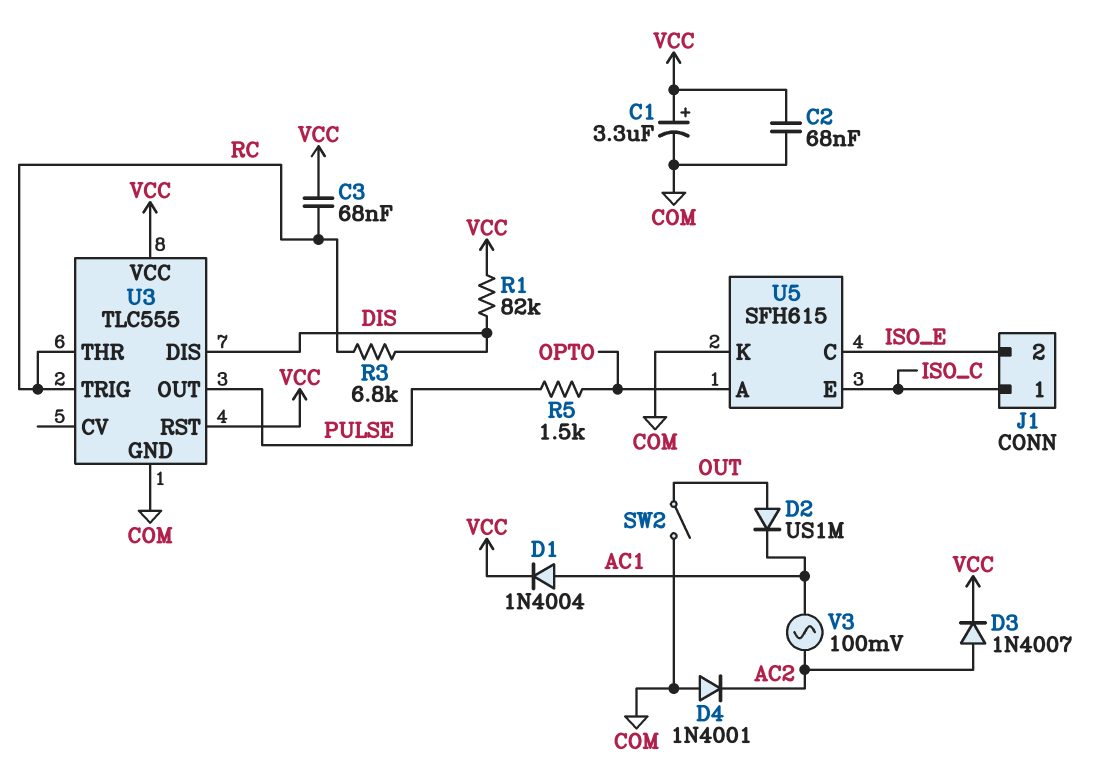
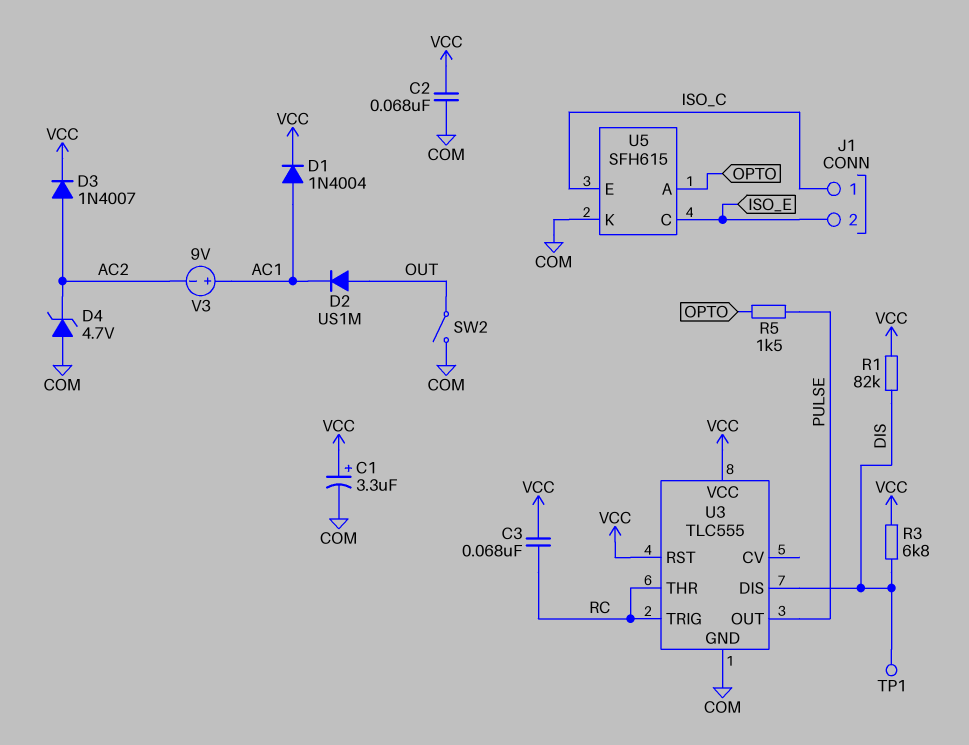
D4: diode 1N4001 (A COM, K AC2) -> zener 4.7V (A COM, K AC2)
R3: 6.8k (DIS, RC) -> 6.8k (DIS, VCC)
TP1: none -> test point (DIS)
V3: AC 100mV (AC1, AC2) -> 9V (plus AC1, minus AC2)

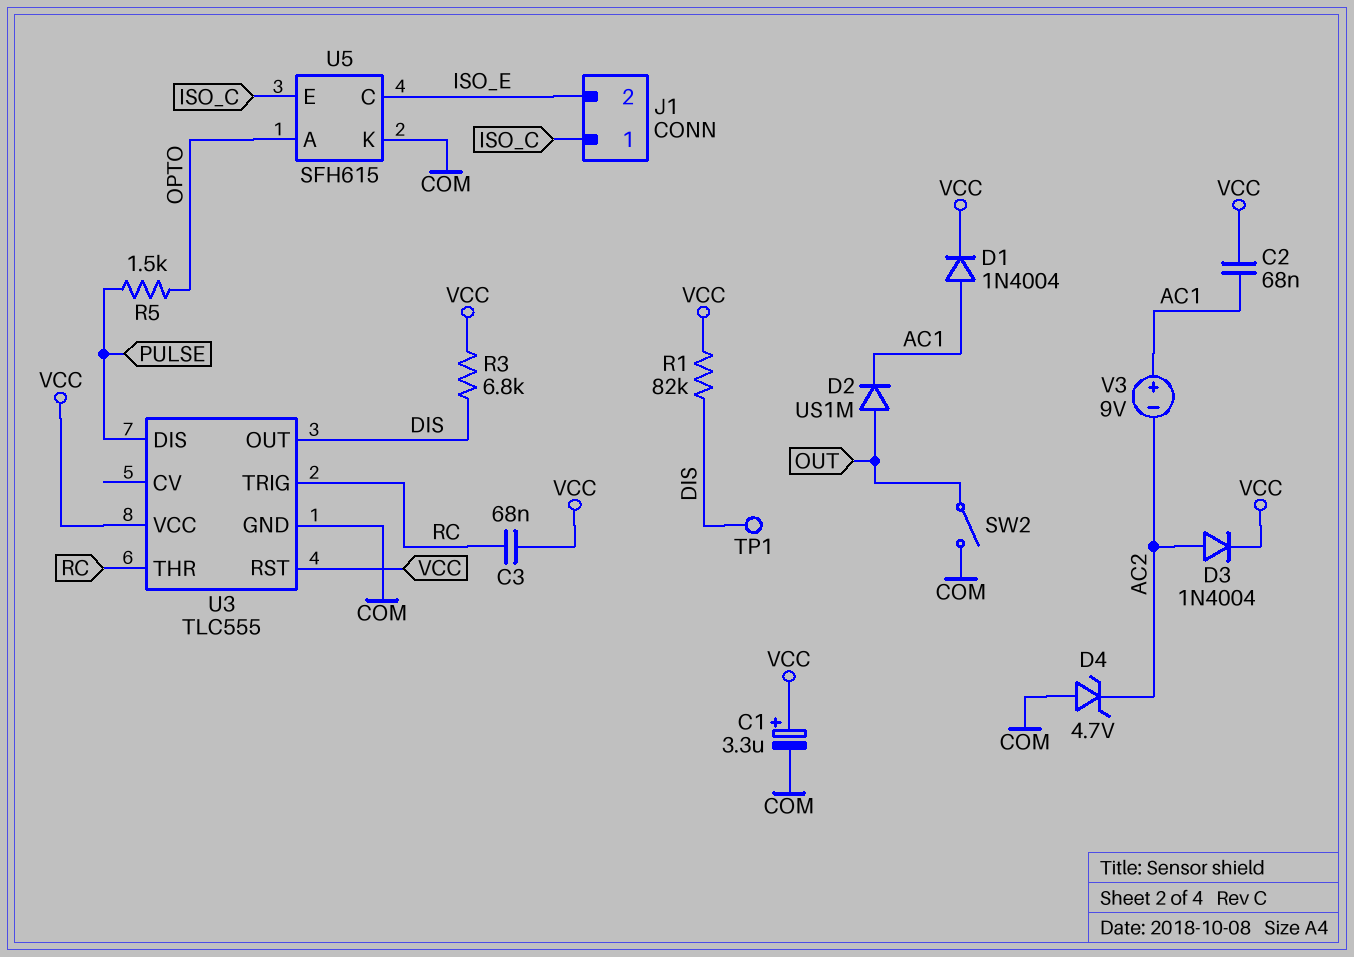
C2: 68nF (COM, VCC) -> 68nF (AC1, VCC)
D3: diode 1N4007 (A AC2, K VCC) -> diode 1N4004 (A AC2, K VCC)
U3 pin DIS: DIS -> PULSE
U3 pin OUT: PULSE -> DIS

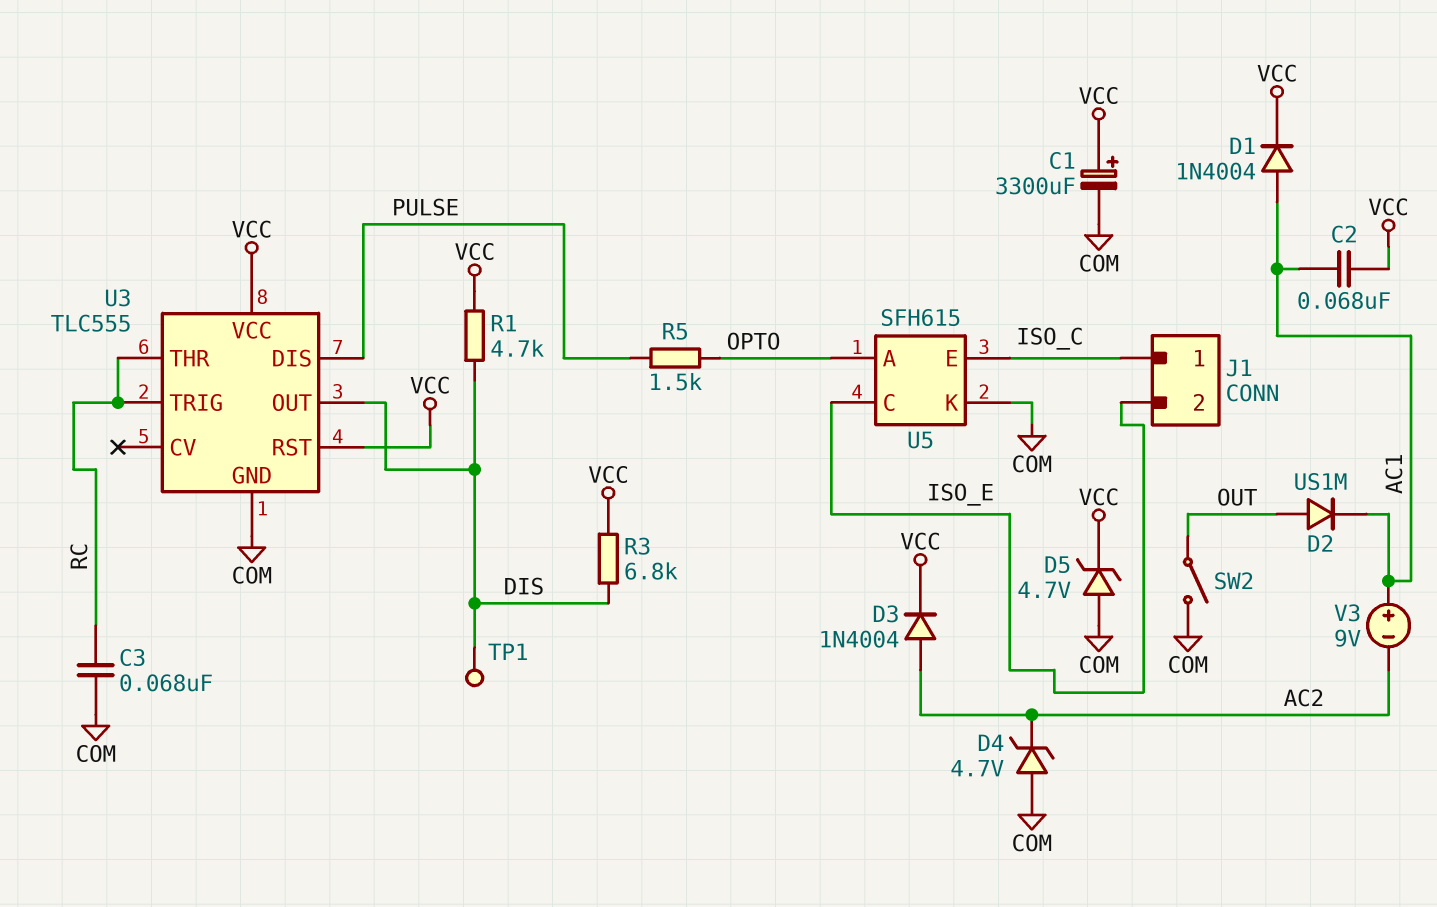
C1: 3.3uF (plus VCC, minus COM) -> 3300uF (plus VCC, minus COM)
C3: 68nF (RC, VCC) -> 68nF (COM, RC)
D5: none -> zener 4.7V (A COM, K VCC)
R1: 82k (DIS, VCC) -> 4.7k (DIS, VCC)

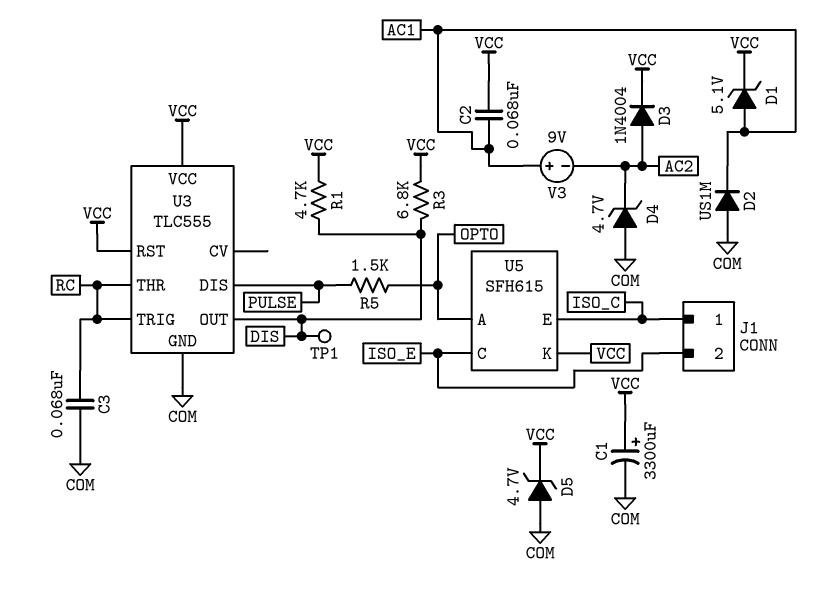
D1: diode 1N4004 (A AC1, K VCC) -> zener 5.1V (A AC1, K VCC)
D2: diode US1M (A OUT, K AC1) -> diode US1M (A COM, K AC1)
SW2: switch (COM, OUT) -> none
U5 pin K: COM -> VCC

